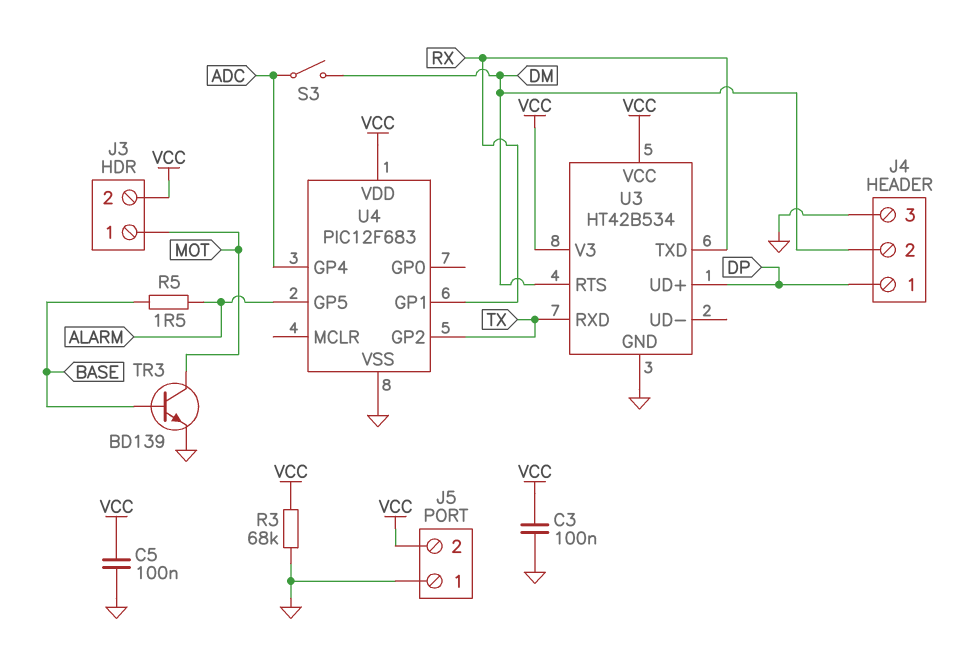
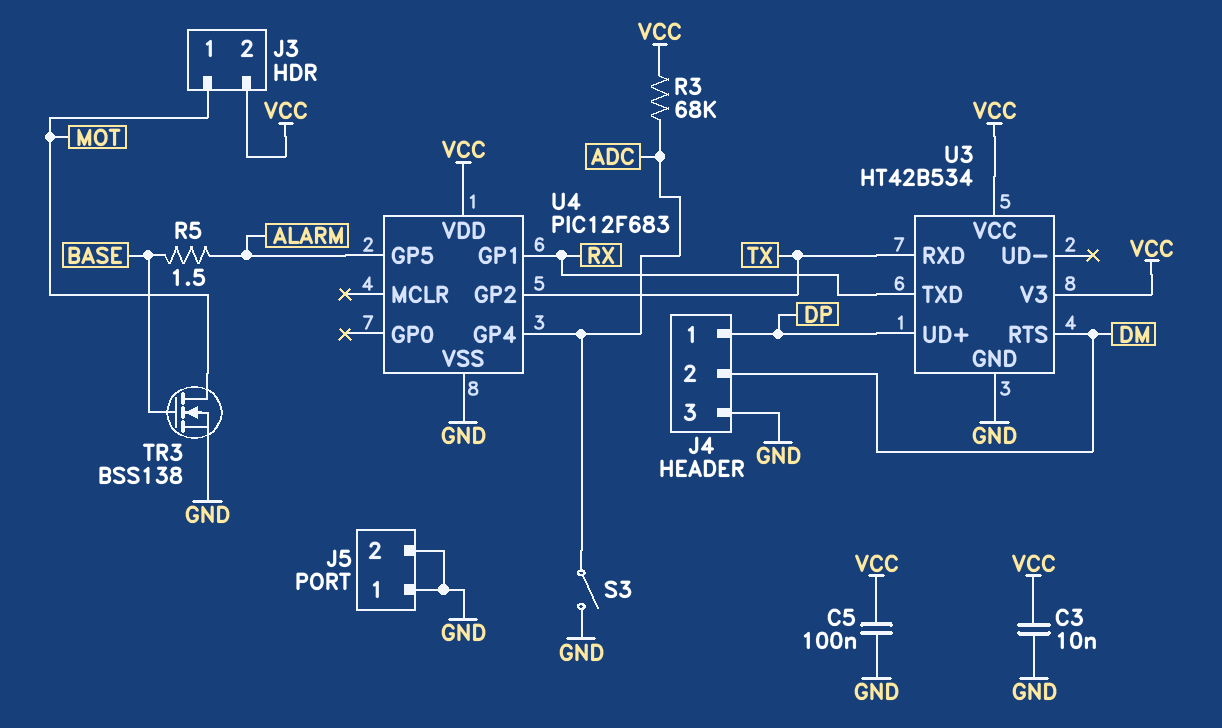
C3: 100nF (GND, VCC) -> 10nF (GND, VCC)
J5 pin 2: VCC -> GND
R3: 68k (GND, VCC) -> 68k (ADC, VCC)
S3: switch (ADC, DM) -> switch (ADC, GND)
TR3: NPN BD139 (B BASE, C MOT, E GND) -> NMOS BSS138 (G BASE, D MOT, S GND)

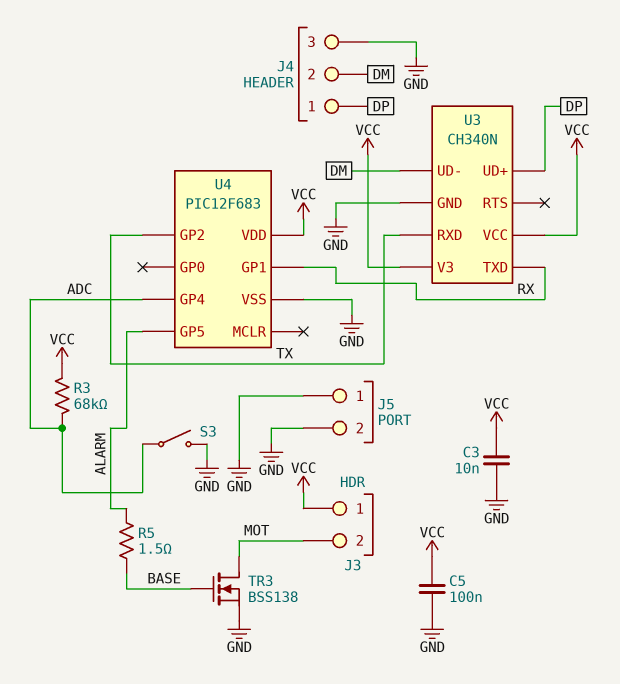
J3 pin 1: MOT -> VCC
J3 pin 2: VCC -> MOT
U3: HT42B534 -> CH340N
U3 pin RTS: DM -> none
U3 pin UD-: none -> DM

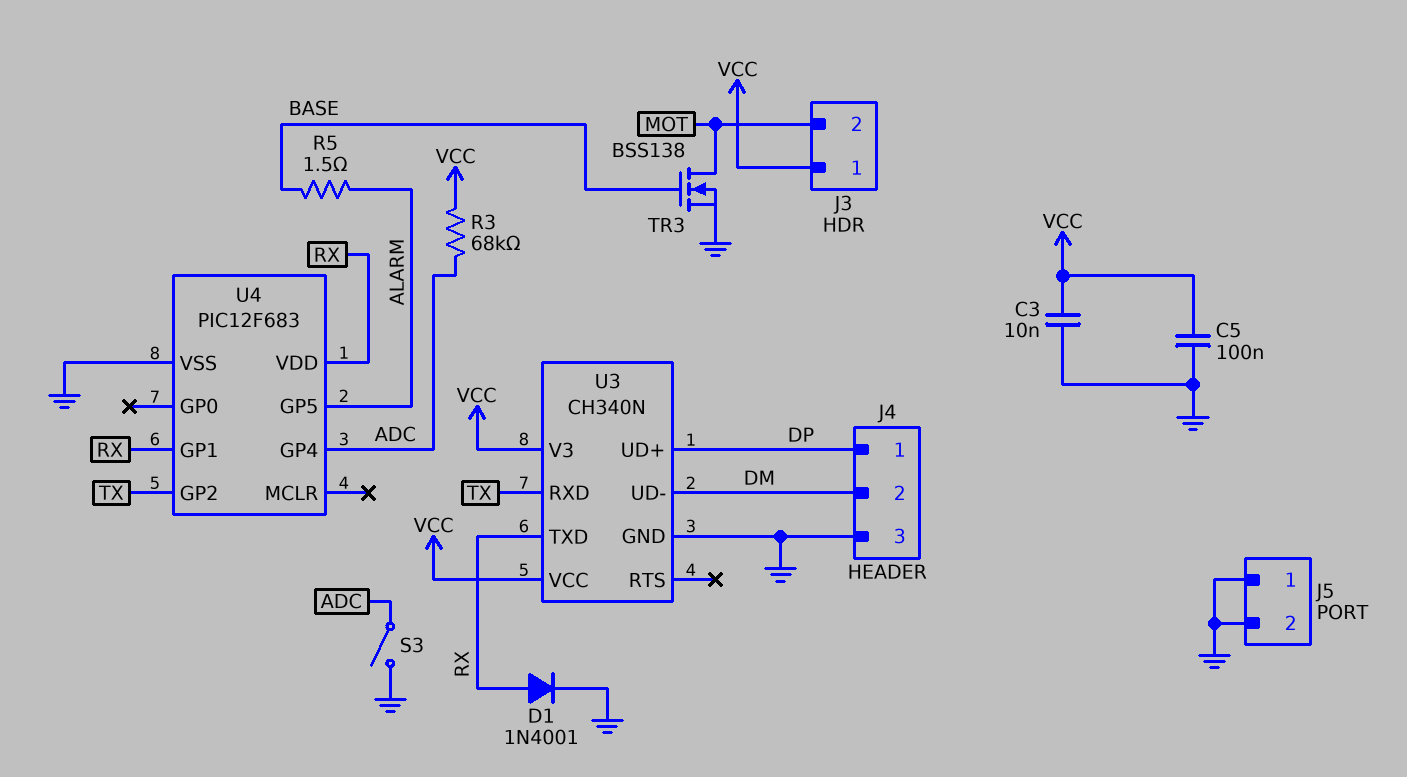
D1: none -> diode 1N4001 (A RX, K GND)
U4 pin VDD: VCC -> RX

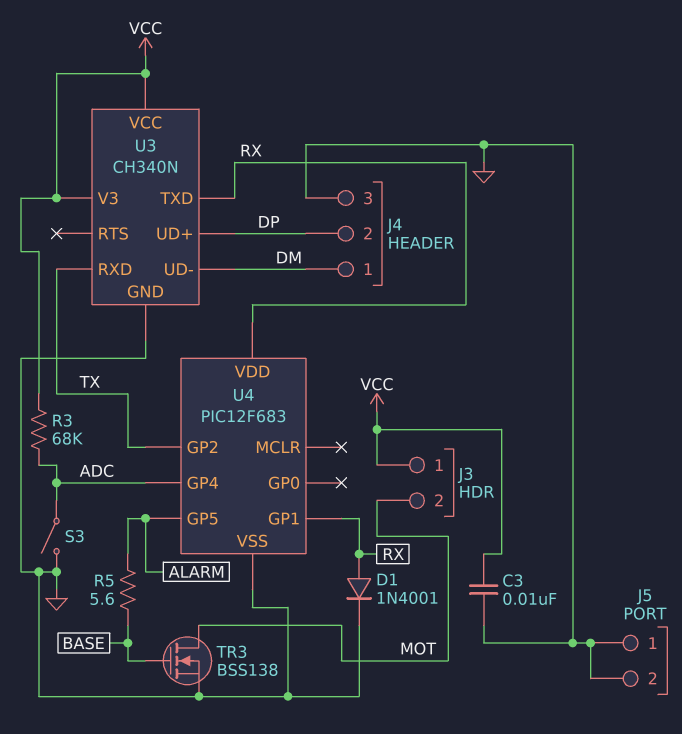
C5: 100nF (GND, VCC) -> none
J4 pin 1: DP -> DM
J4 pin 2: DM -> DP
R5: 1.5 (ALARM, BASE) -> 5.6 (ALARM, BASE)

